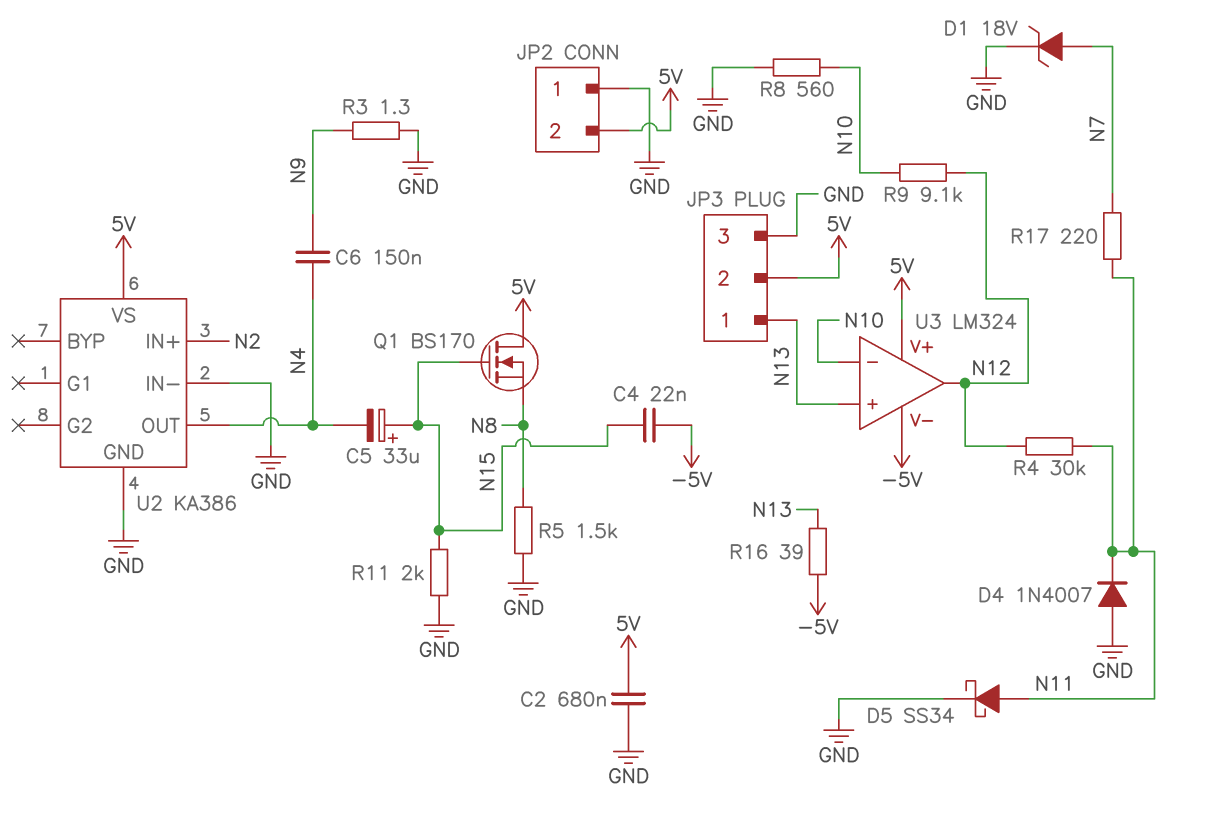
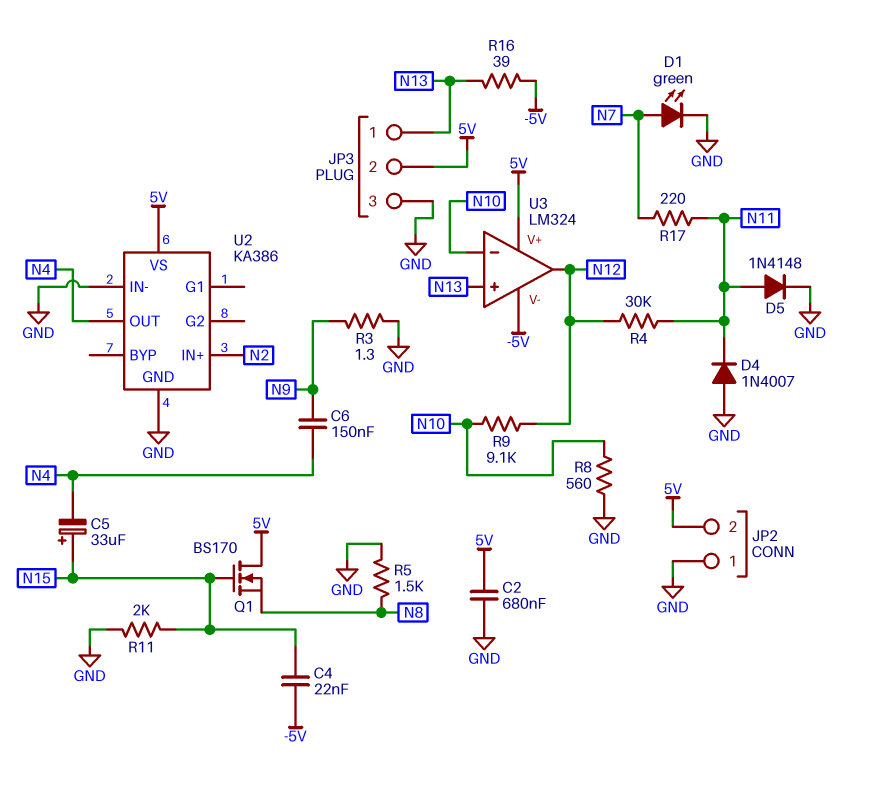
D1: zener 18V (A N7, K GND) -> LED green (A N7, K GND)
D5: schottky SS34 (A N11, K GND) -> diode 1N4148 (A N11, K GND)

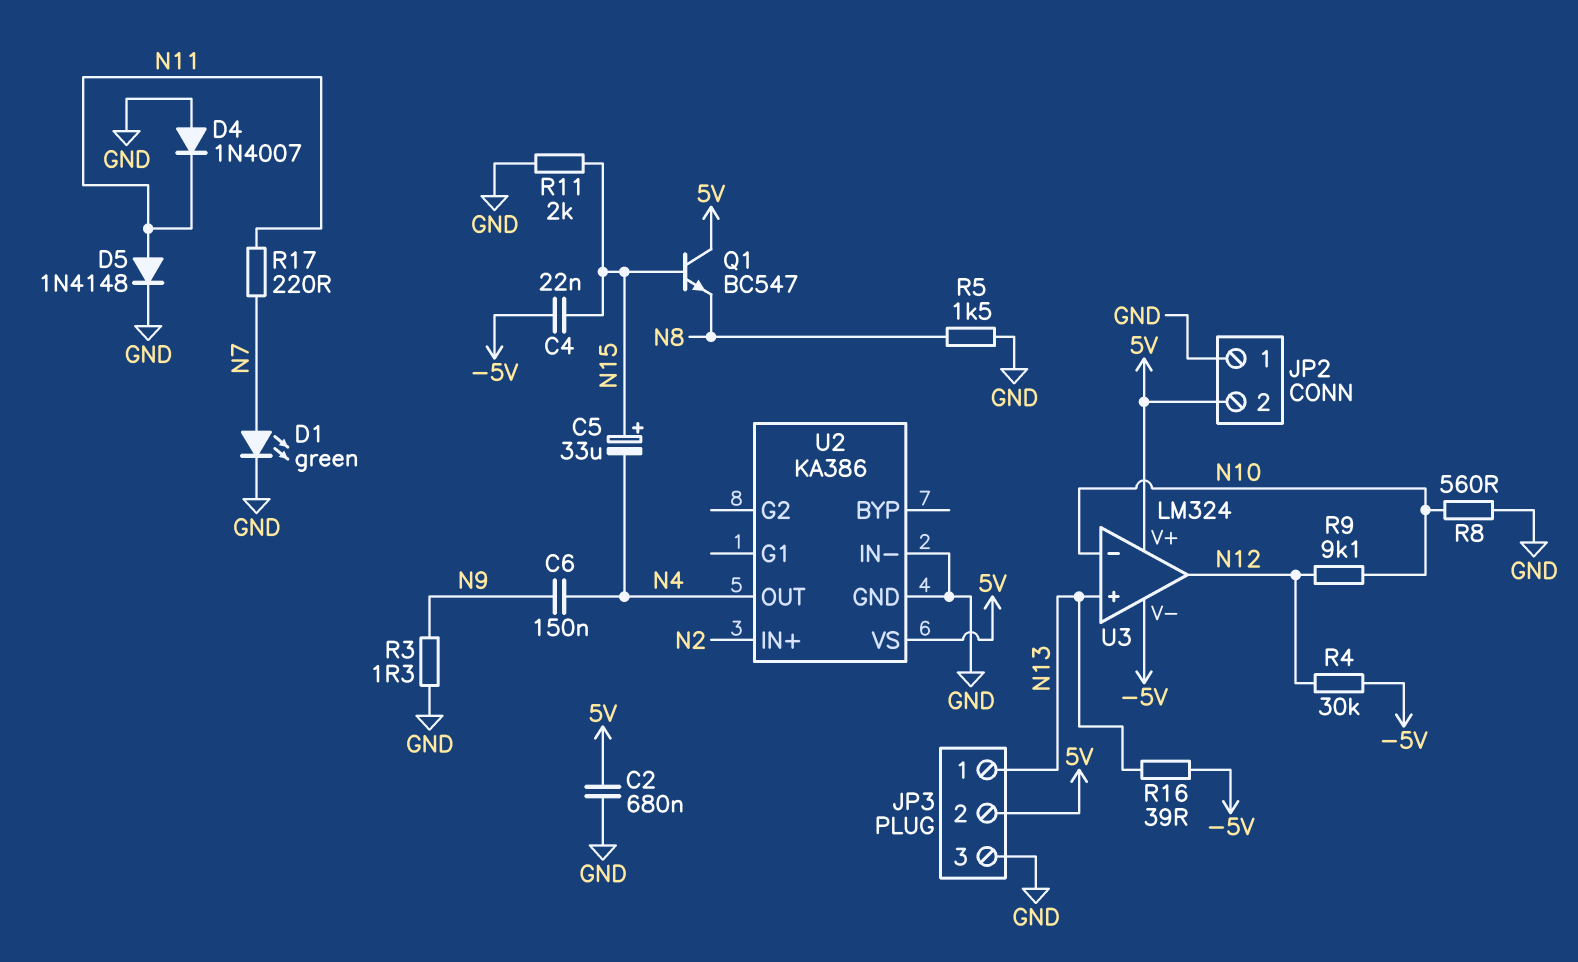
Q1: NMOS BS170 (G N15, D 5V, S N8) -> NPN BC547 (B N15, C 5V, E N8)
R4: 30k (N11, N12) -> 30k (-5V, N12)

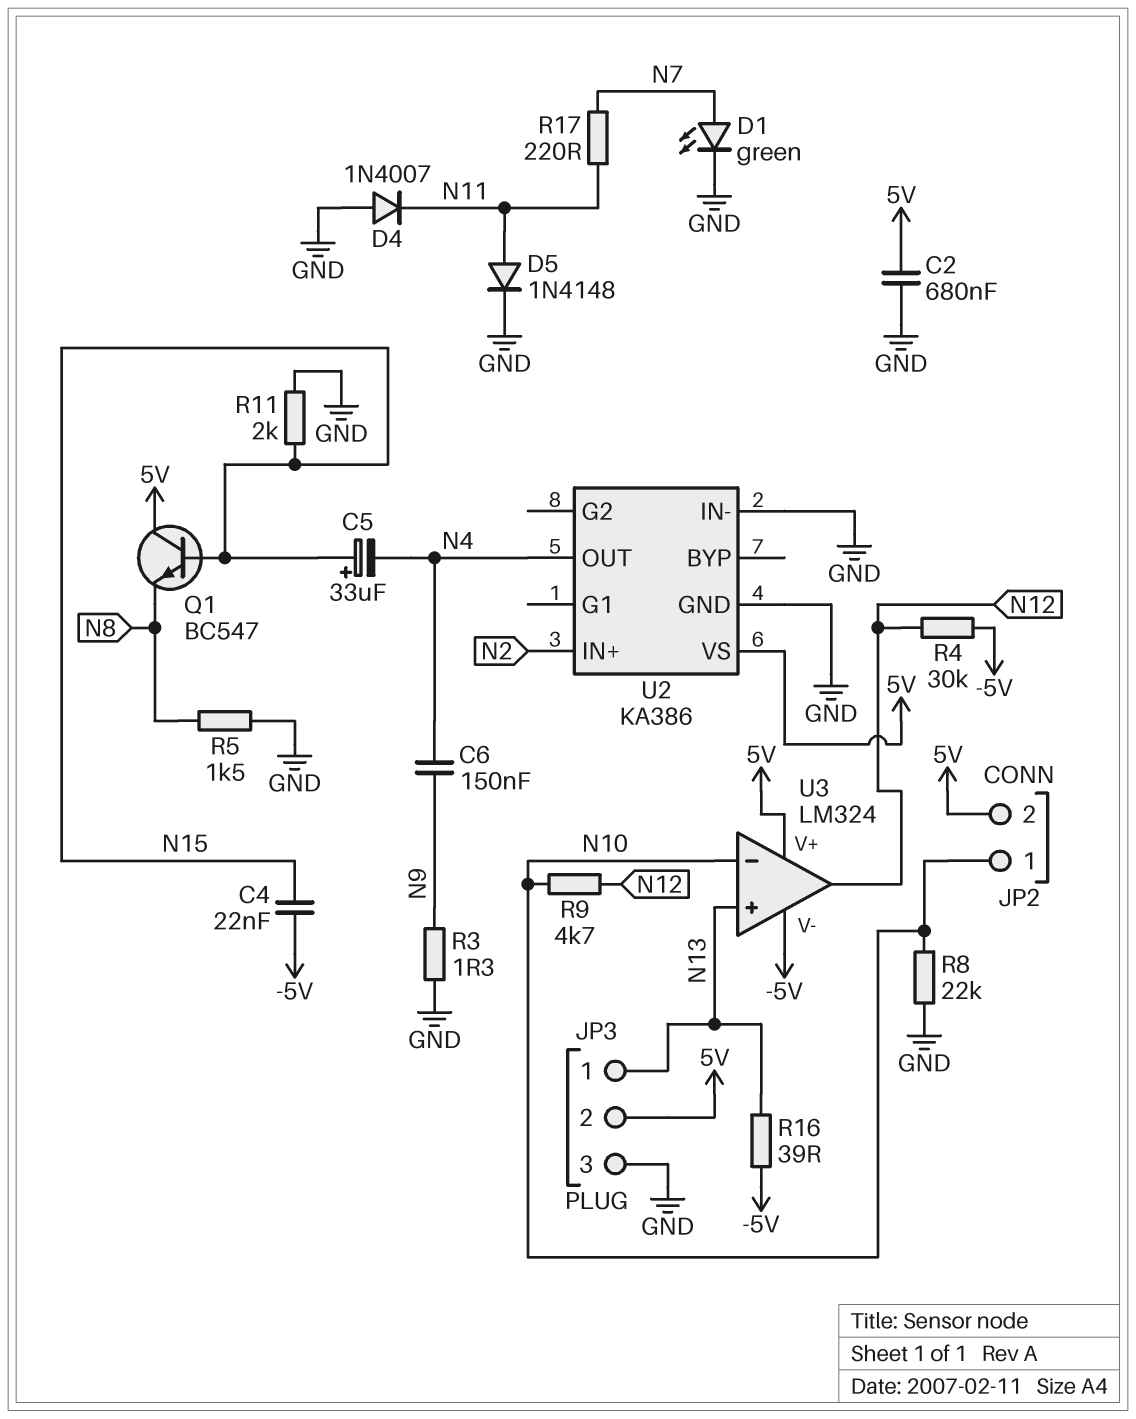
JP2 pin 1: GND -> N10
R8: 560 (GND, N10) -> 22k (GND, N10)
R9: 9.1k (N10, N12) -> 4.7k (N10, N12)

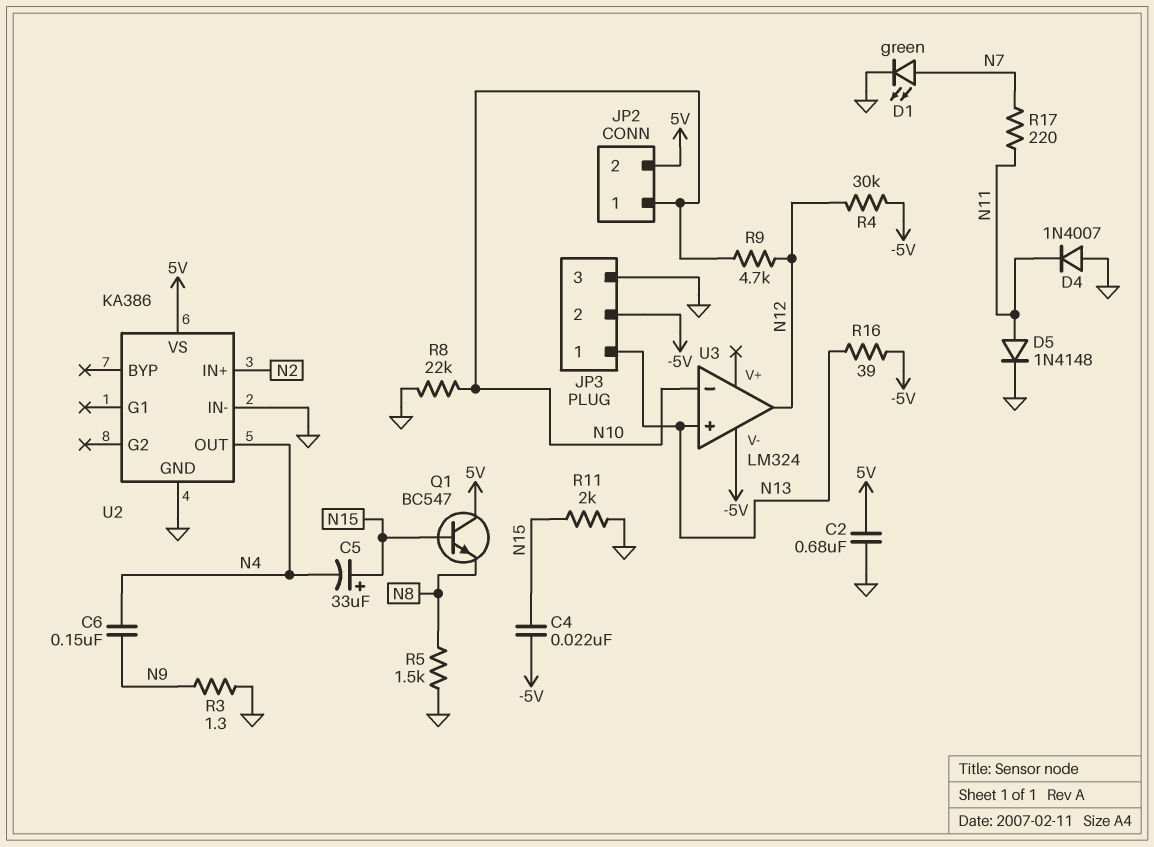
JP3 pin 2: 5V -> -5V
U3 pin V+: 5V -> none

